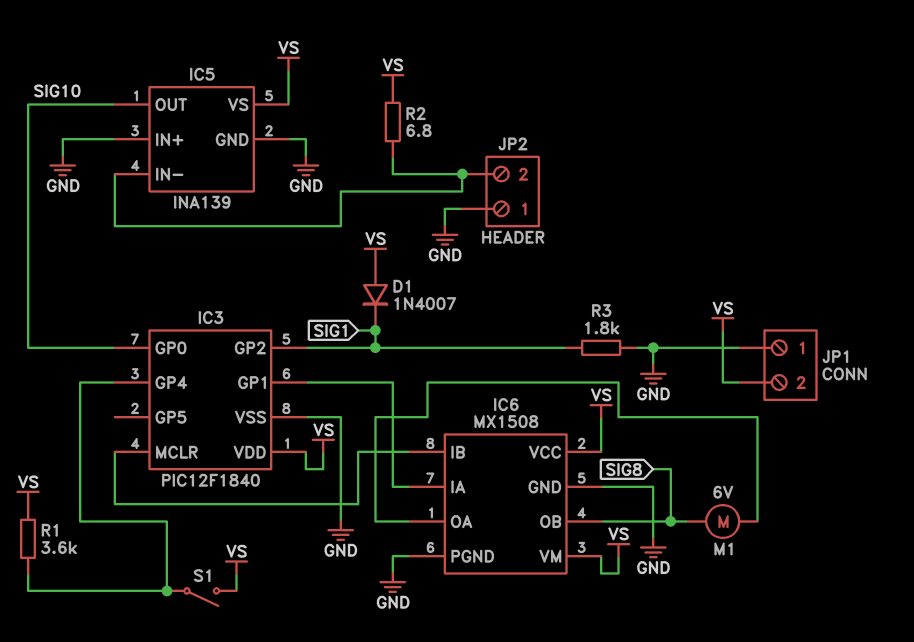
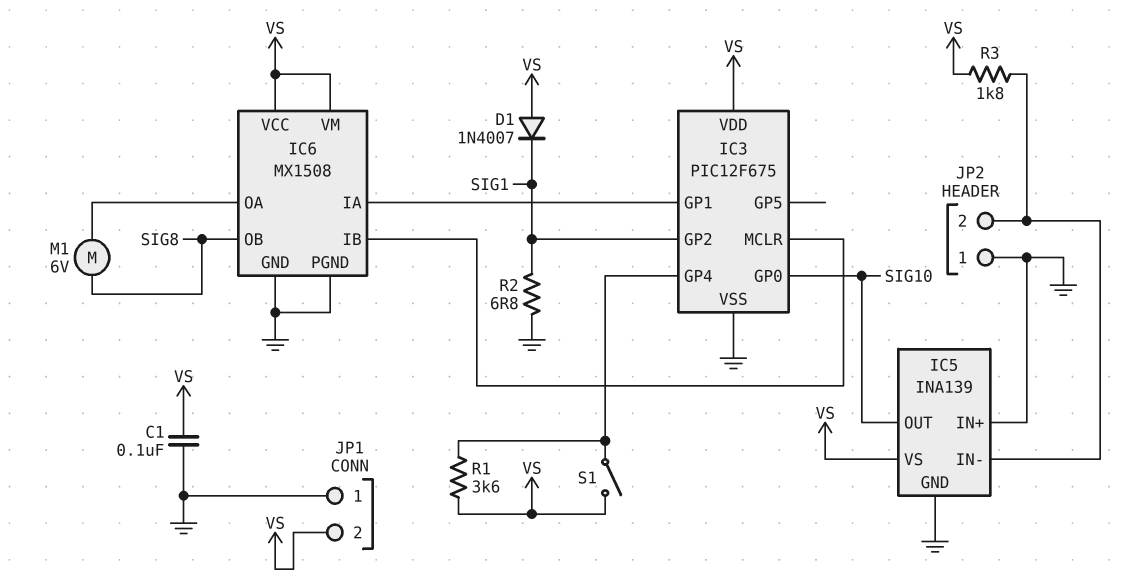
C1: none -> 100nF (GND, VS)
IC3: PIC12F1840 -> PIC12F675
R2: 6.8 (IC5/IN-, VS) -> 6.8 (GND, SIG1)
R3: 1.8k (GND, SIG1) -> 1.8k (IC5/IN-, VS)

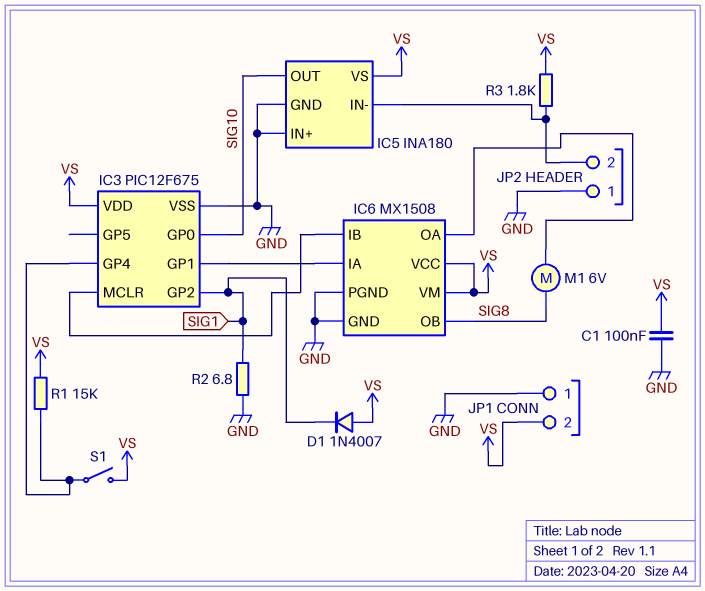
IC5: INA139 -> INA180
R1: 3.6k (IC3/GP4, VS) -> 15k (IC3/GP4, VS)

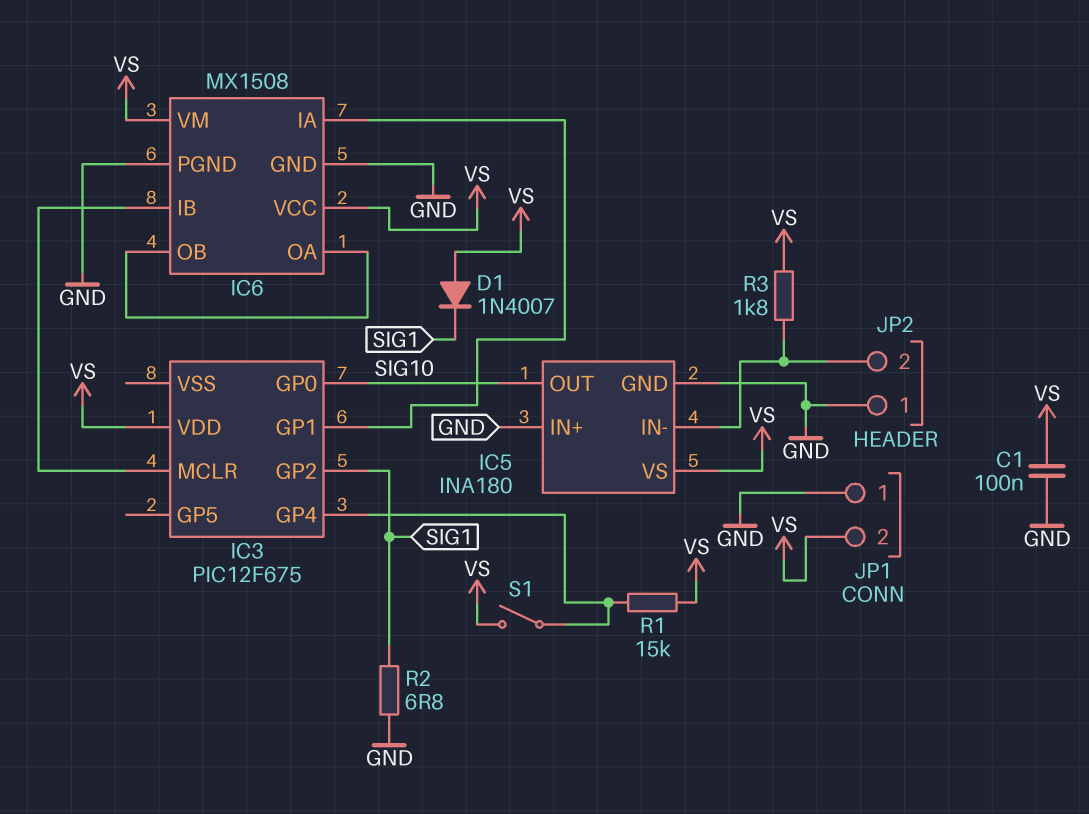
IC3 pin VSS: GND -> none
IC6 pin OB: SIG8 -> IC6/OA
M1: motor 6V (IC6/OA, SIG8) -> none

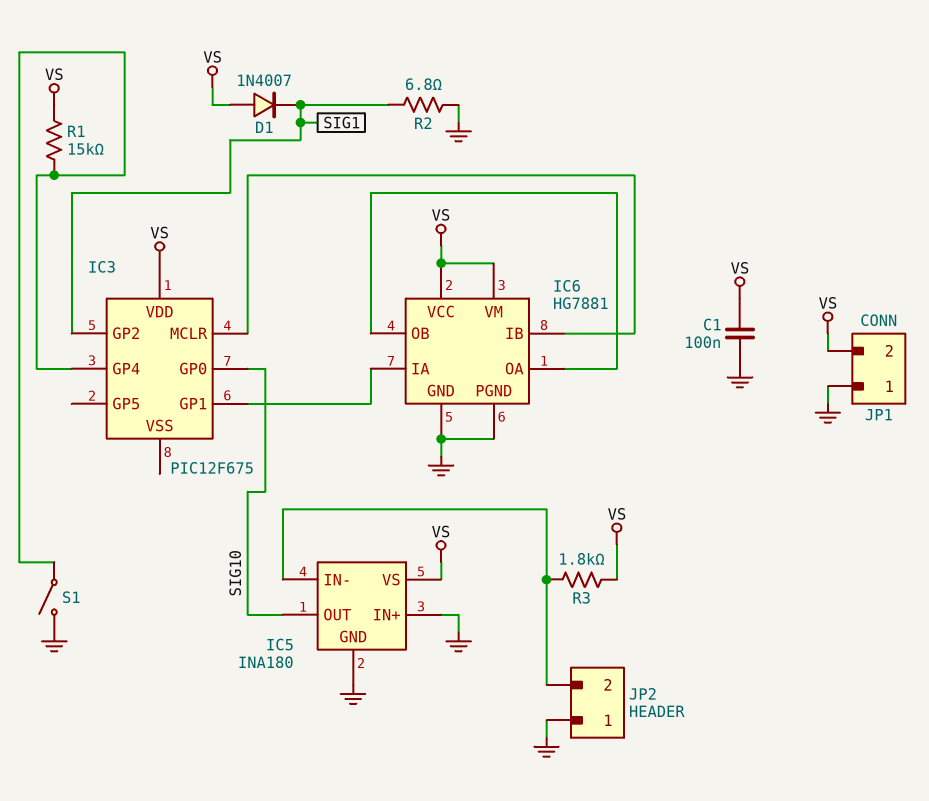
IC6: MX1508 -> HG7881
S1: switch (IC3/GP4, VS) -> switch (GND, IC3/GP4)

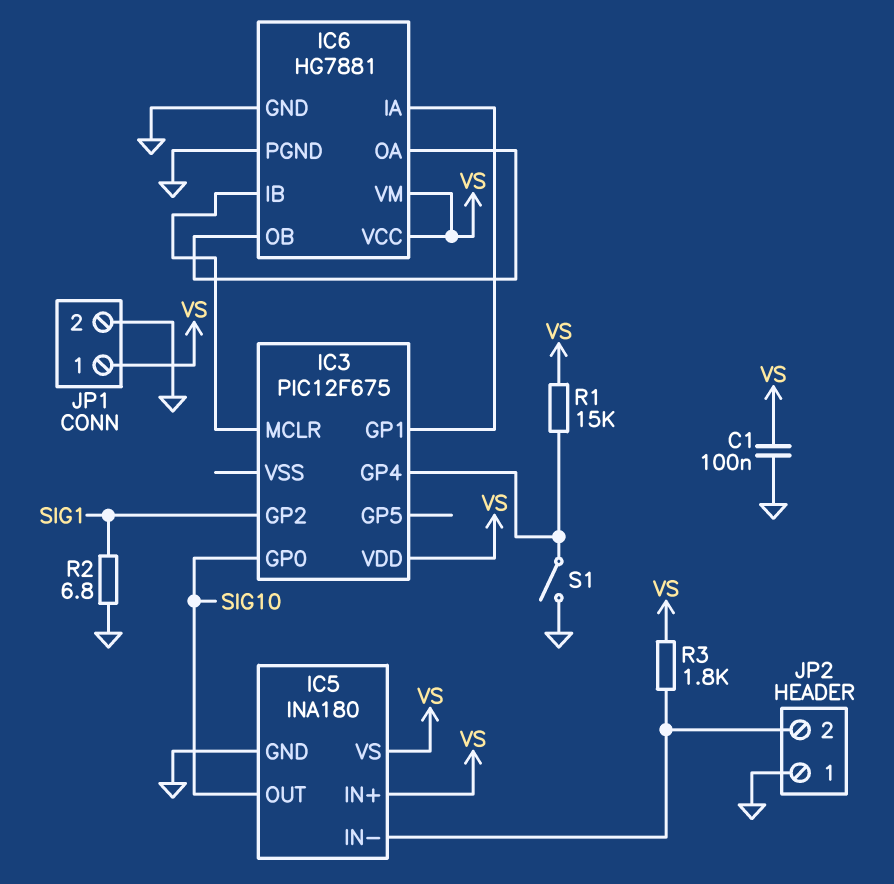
D1: diode 1N4007 (A VS, K SIG1) -> none
IC5 pin IN+: GND -> VS
JP1 pin 1: GND -> VS
JP1 pin 2: VS -> GND

